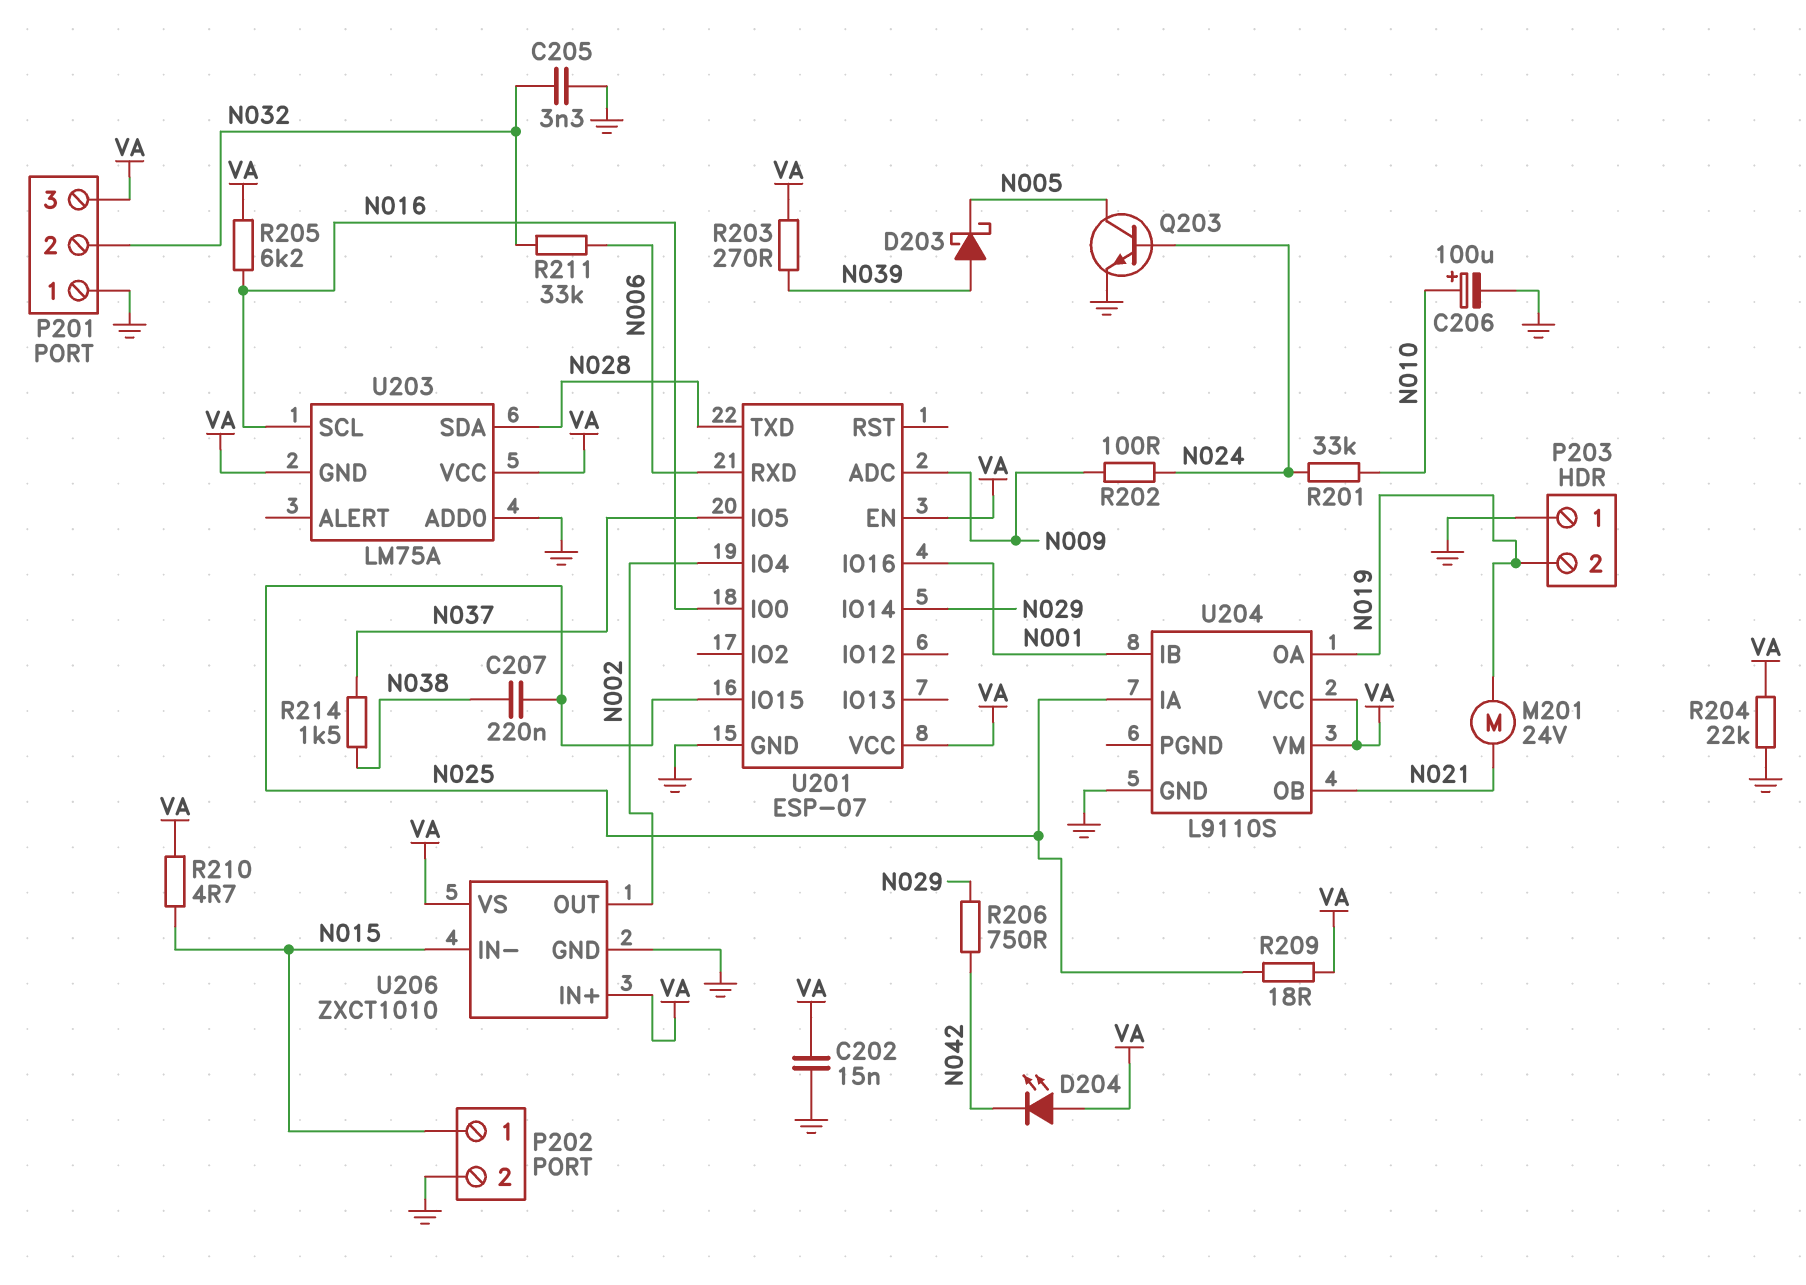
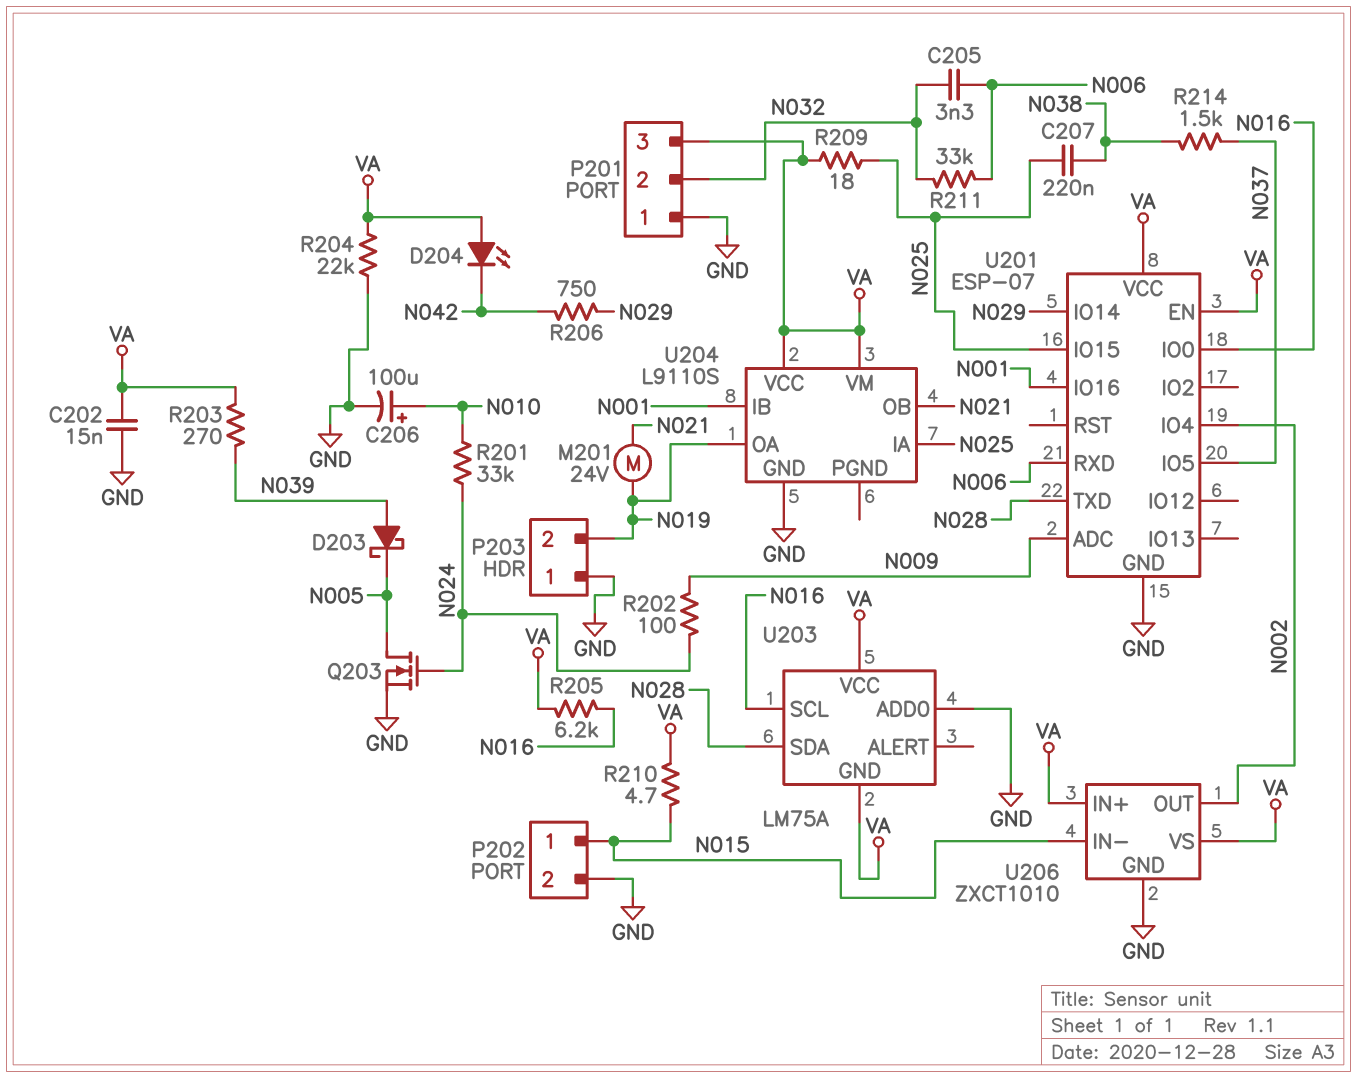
C205: 3.3nF (GND, N032) -> 3.3nF (N006, N032)
Q203: NPN (B N024, C N005, E GND) -> NMOS (G N024, D N005, S GND)

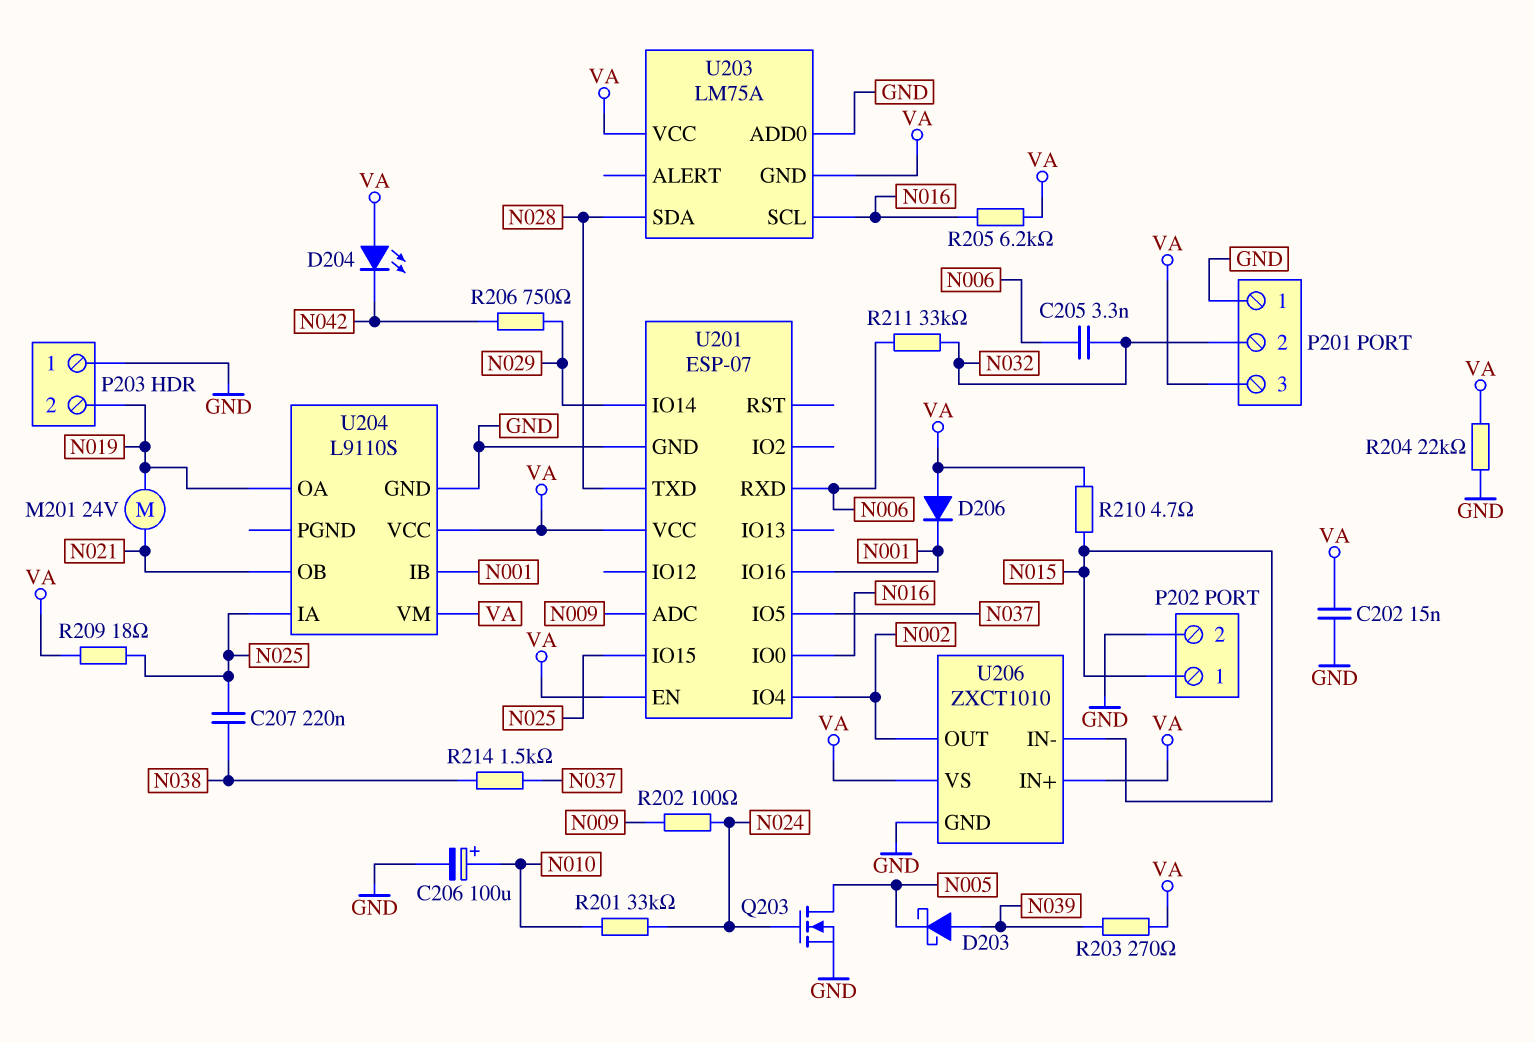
D206: none -> diode (A VA, K N001)

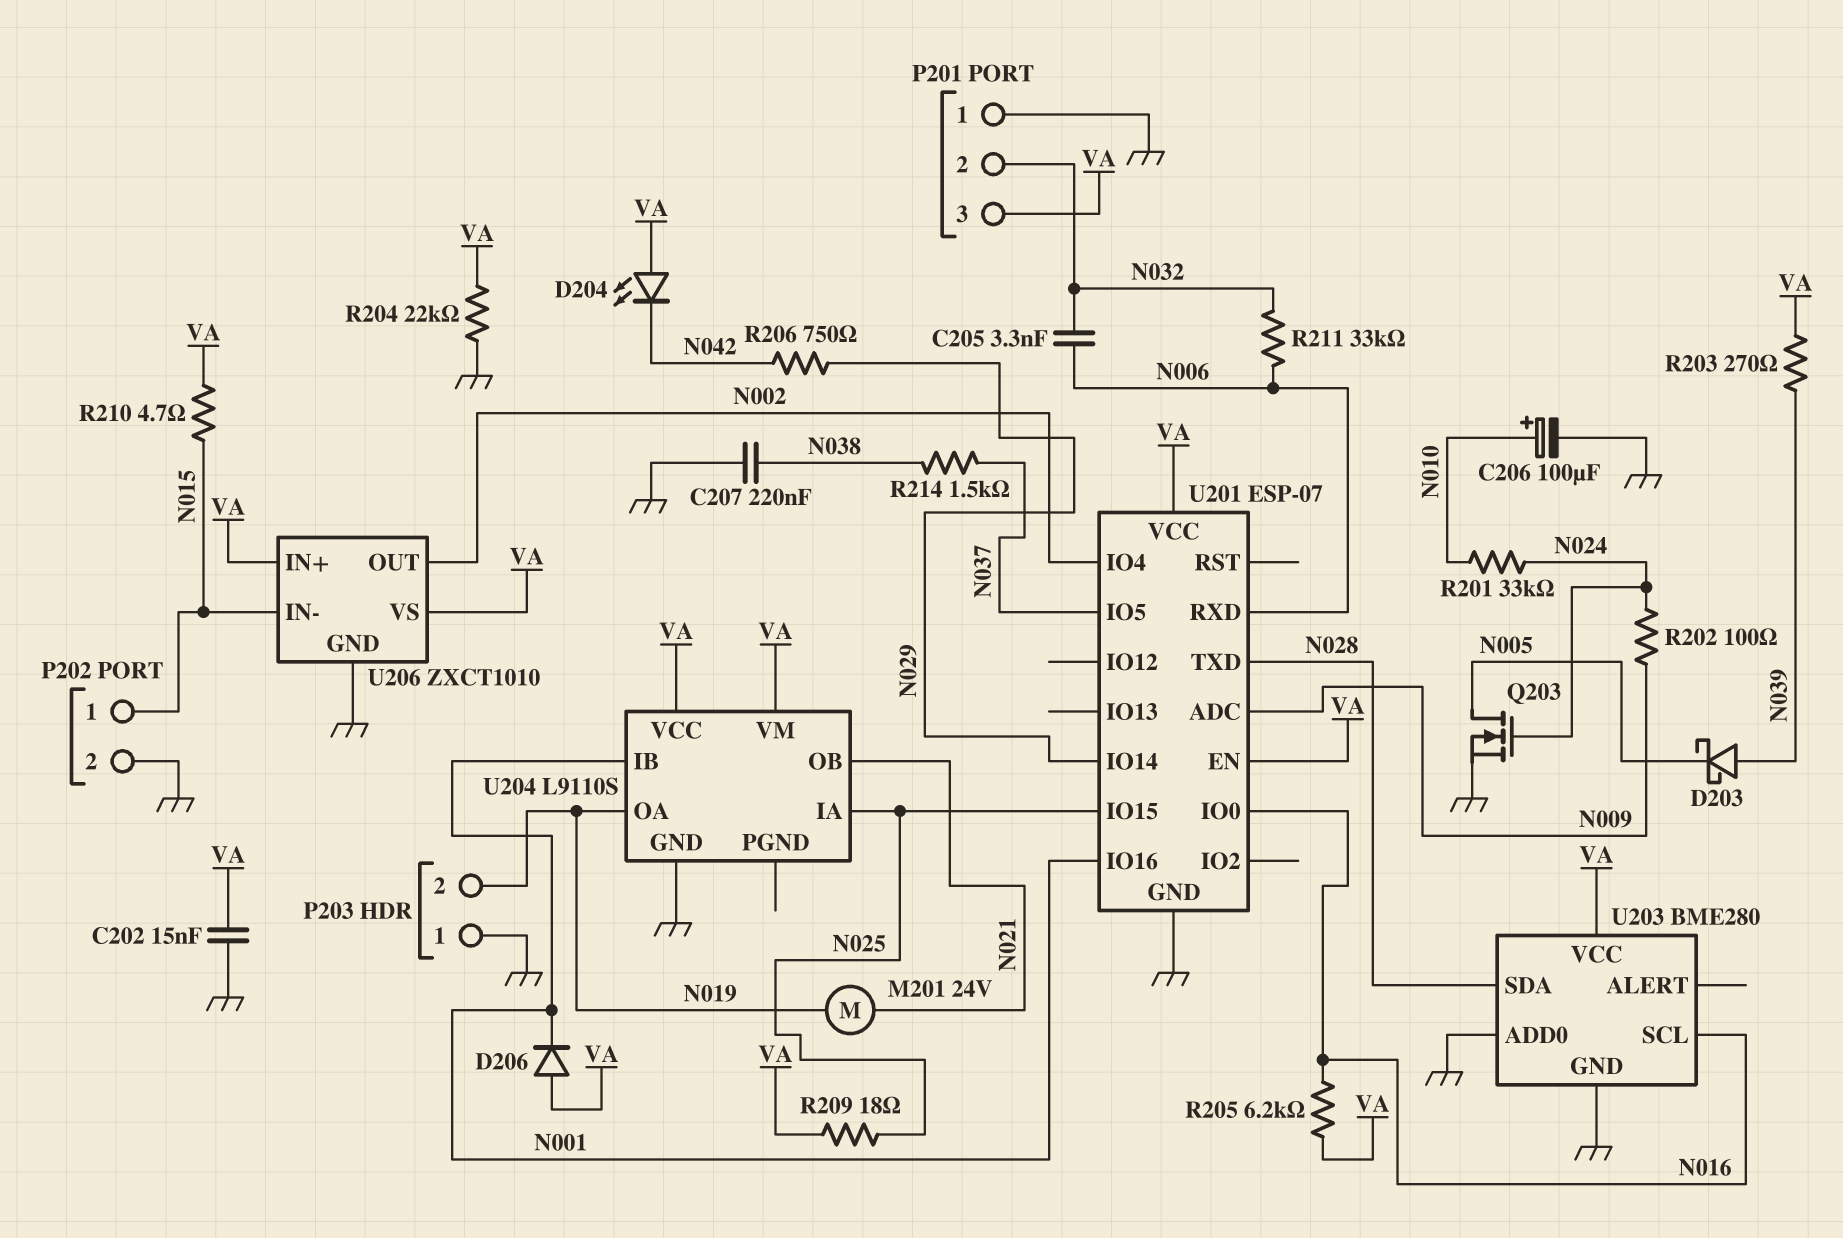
C207: 220nF (N025, N038) -> 220nF (GND, N038)
U203: LM75A -> BME280
U203 pin GND: VA -> GND

